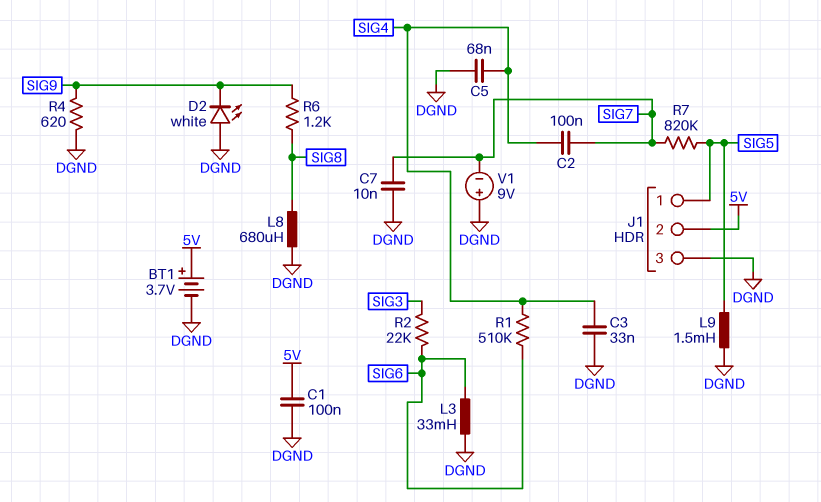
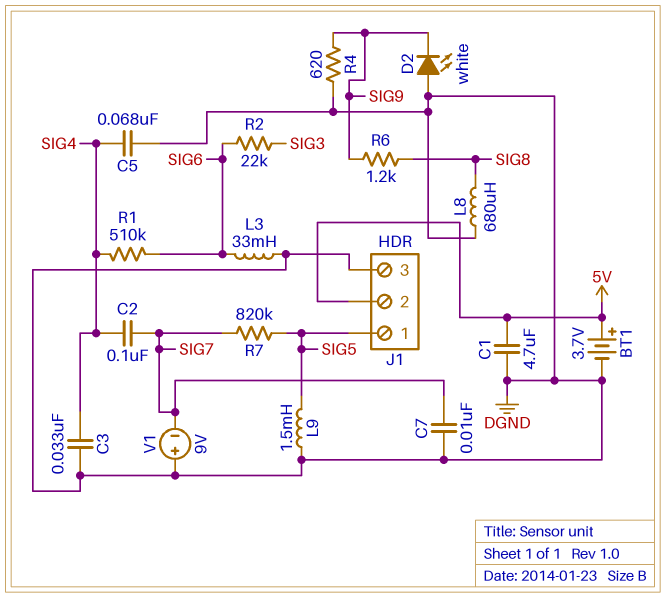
C1: 100nF (5V, DGND) -> 4.7uF (5V, DGND)

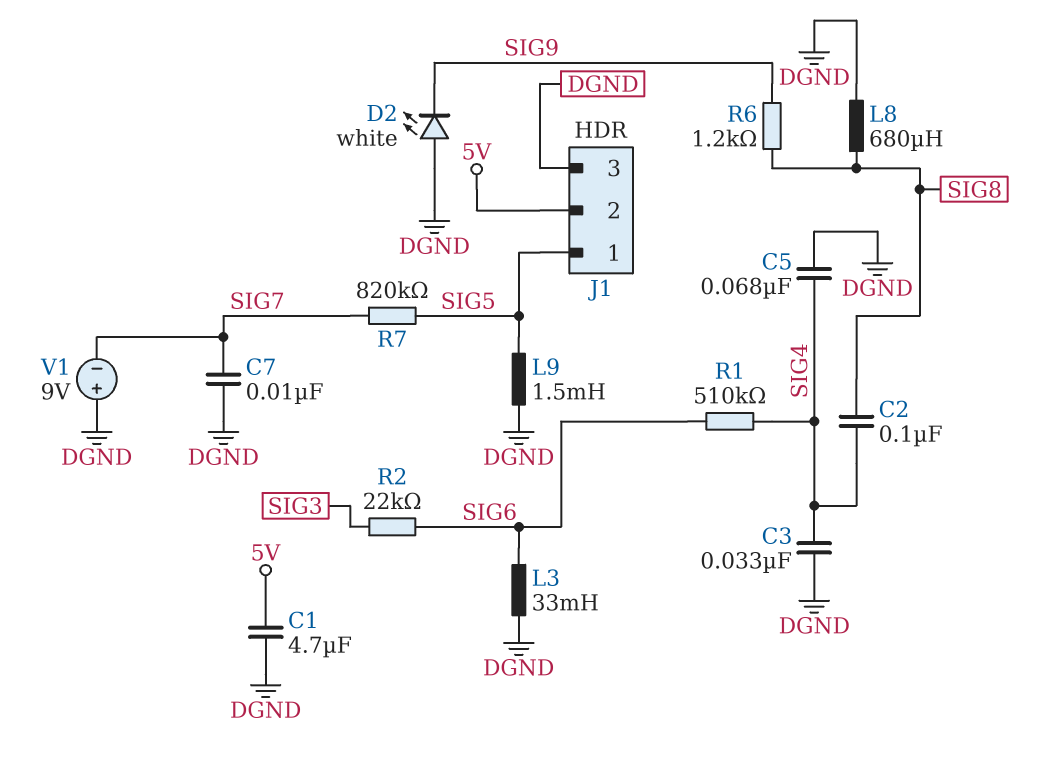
BT1: 3.7V (plus 5V, minus DGND) -> none
C2: 100nF (SIG4, SIG7) -> 100nF (SIG4, SIG8)
R4: 620 (DGND, SIG9) -> none

